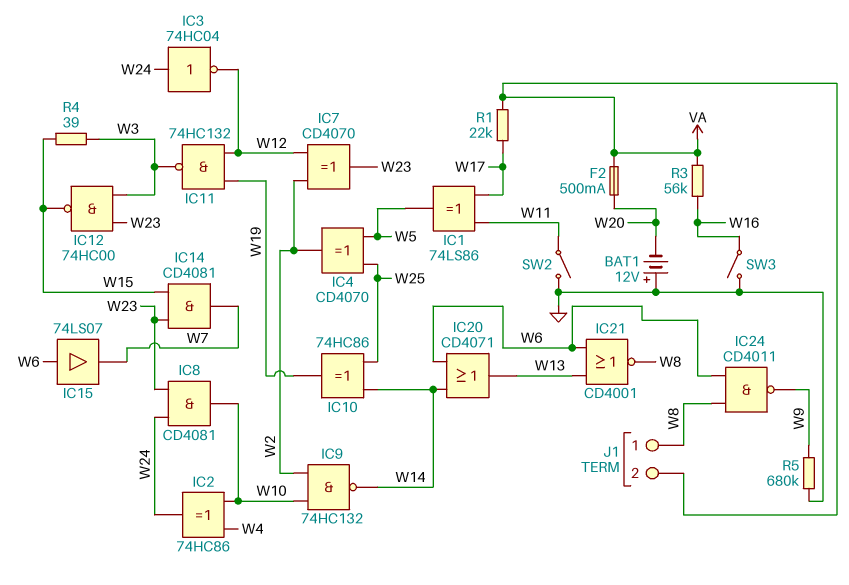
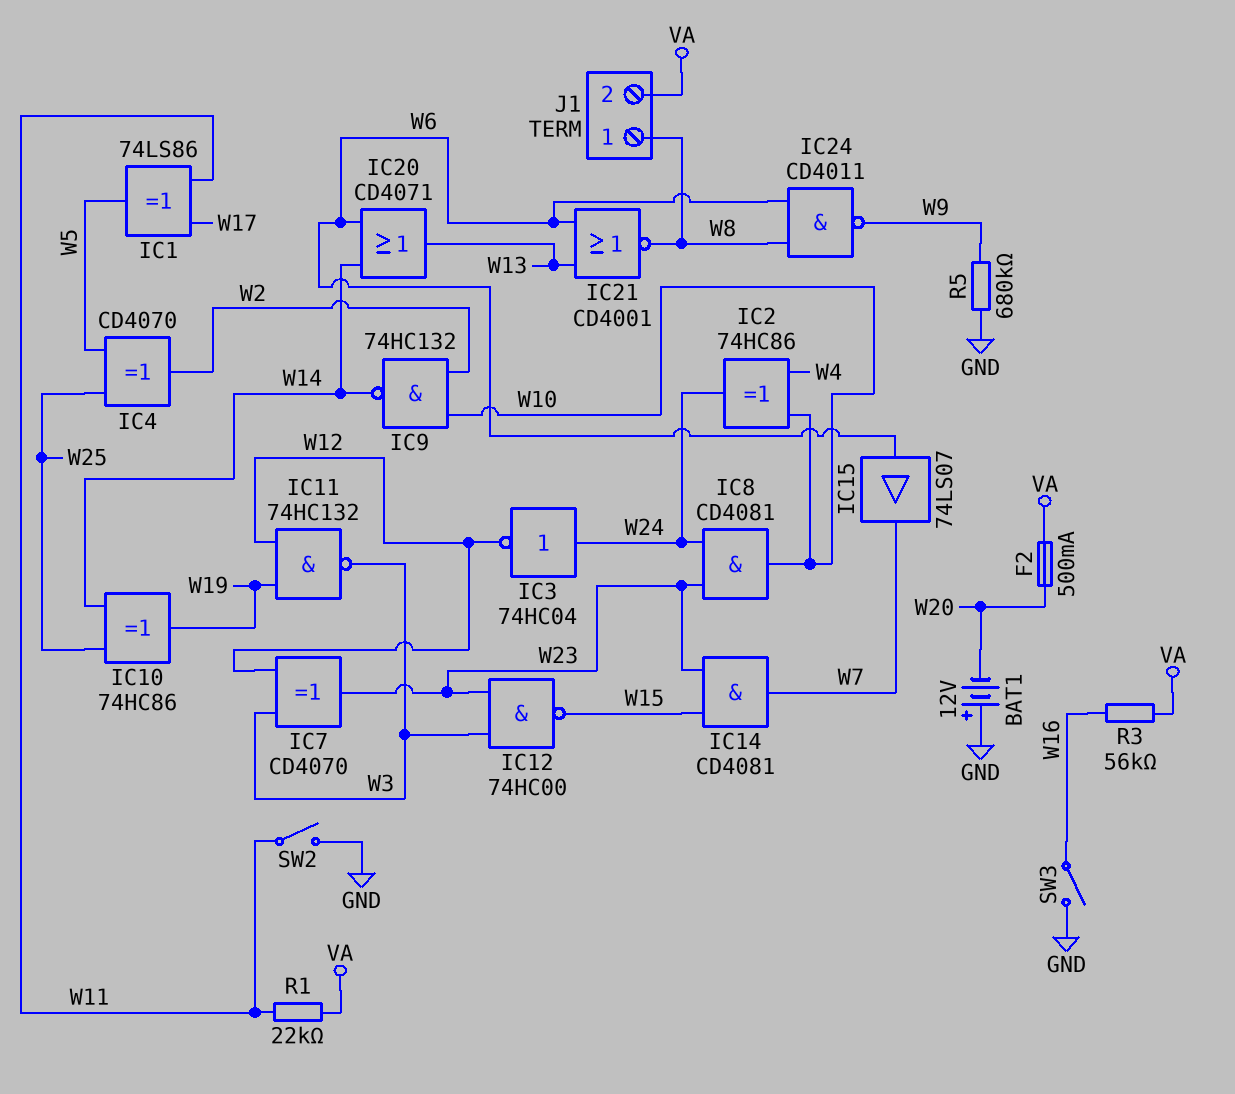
IC7: XOR CD4070 (in W2, in W12, out W23) -> XOR CD4070 (in W3, in W12, out W23)
R1: 22k (VA, W17) -> 22k (VA, W11)
R4: 39 (W3, W15) -> none

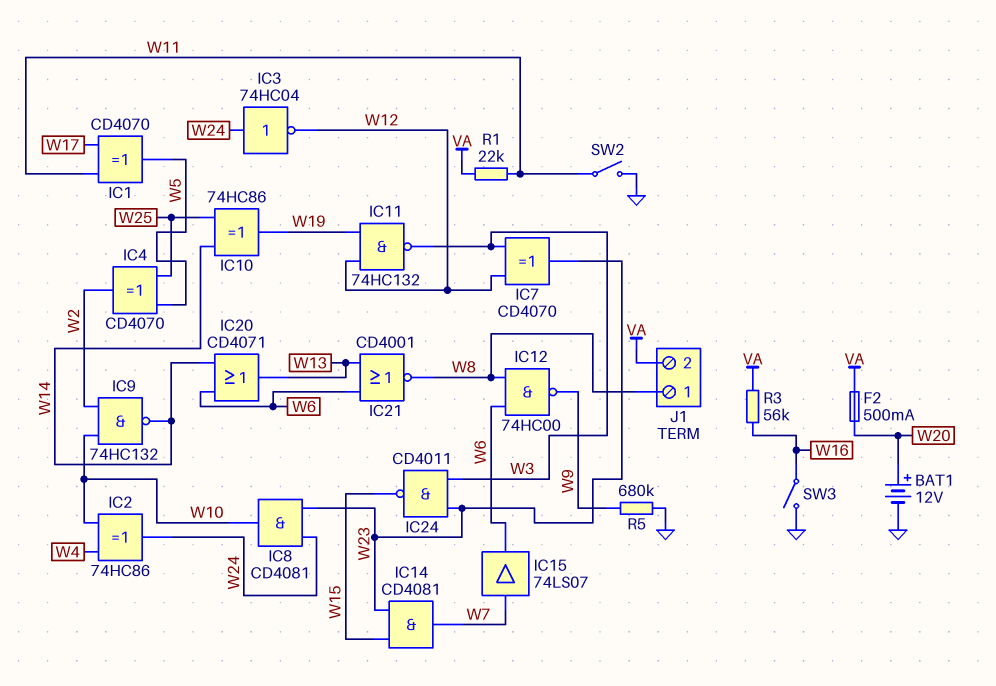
BAT1: 12V (plus GND, minus W20) -> 12V (plus W20, minus GND)
IC1: XOR 74LS86 (in W11, in W17, out W5) -> XOR CD4070 (in W11, in W17, out W5)
IC12: NAND 74HC00 (in W3, in W23, out W15) -> NAND 74HC00 (in W6, in W8, out W9)
IC15: buffer 74LS07 (in W6, out W7) -> buffer 74LS07 (in W7, out W6)
IC24: NAND CD4011 (in W6, in W8, out W9) -> NAND CD4011 (in W3, in W23, out W15)

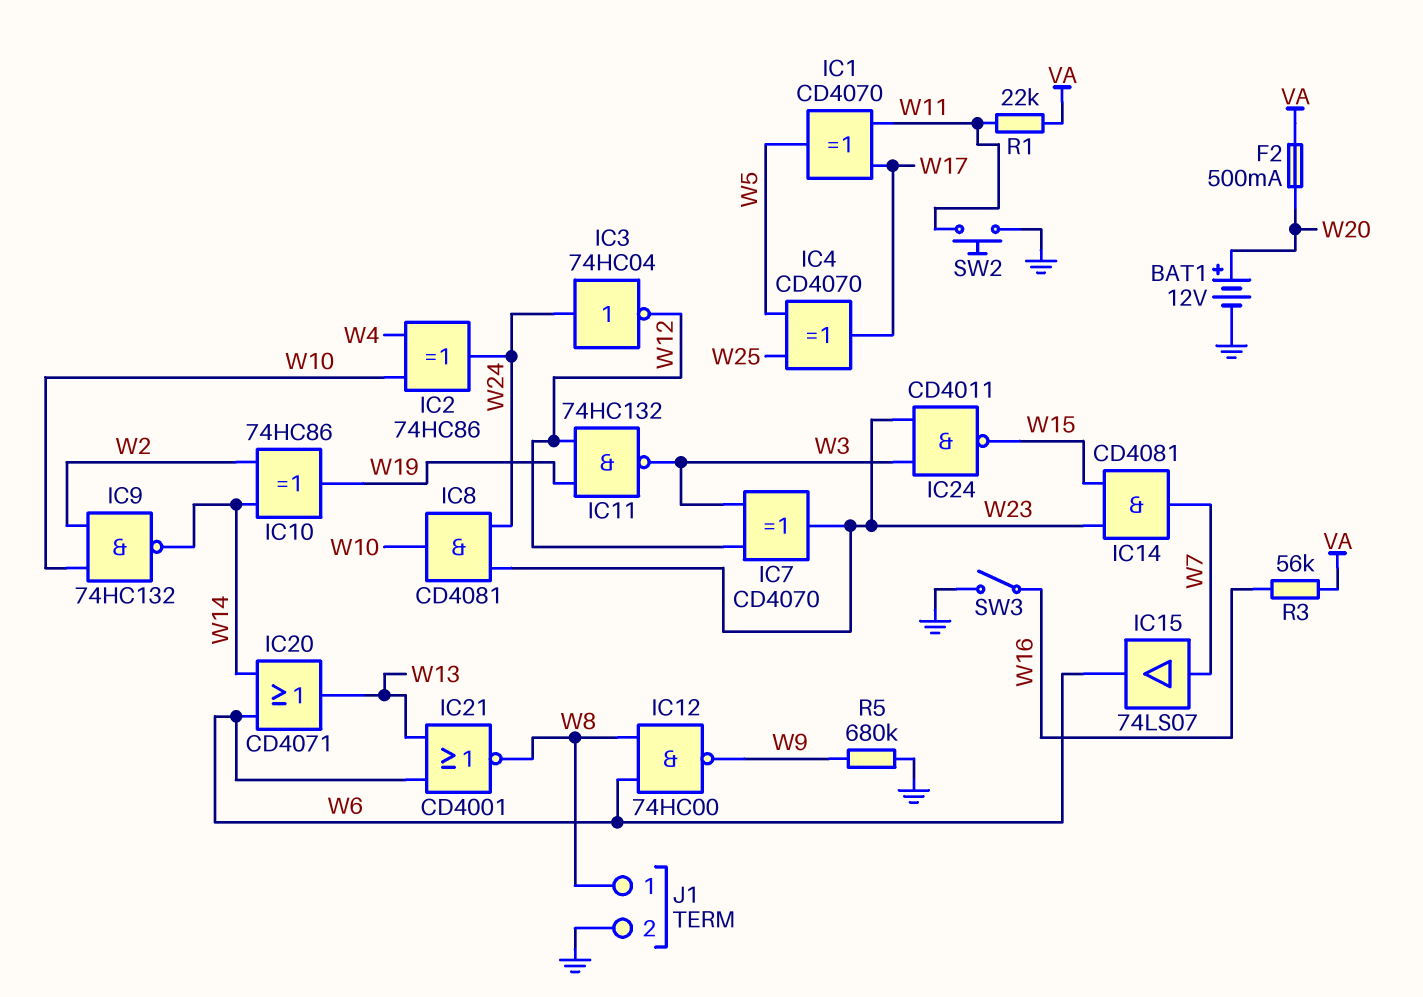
IC4: XOR CD4070 (in W5, in W25, out W2) -> XOR CD4070 (in W5, in W25, out W17)
IC10: XOR 74HC86 (in W14, in W25, out W19) -> XOR 74HC86 (in W2, in W14, out W19)
J1 pin 2: VA -> GND
SW2: switch (GND, W11) -> button (GND, W11)

